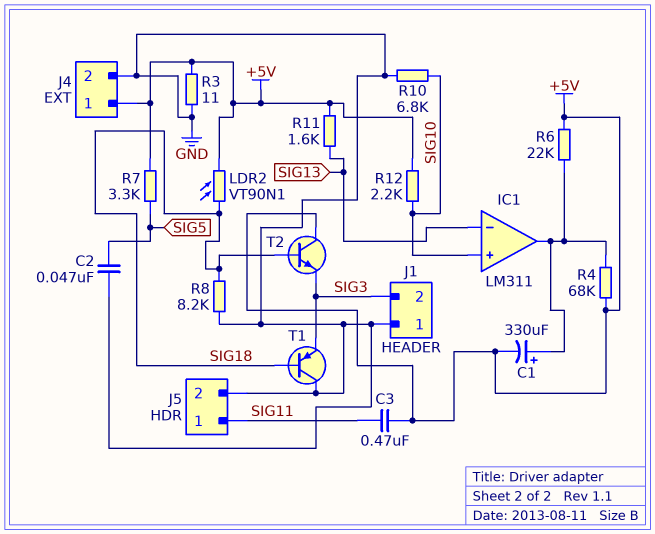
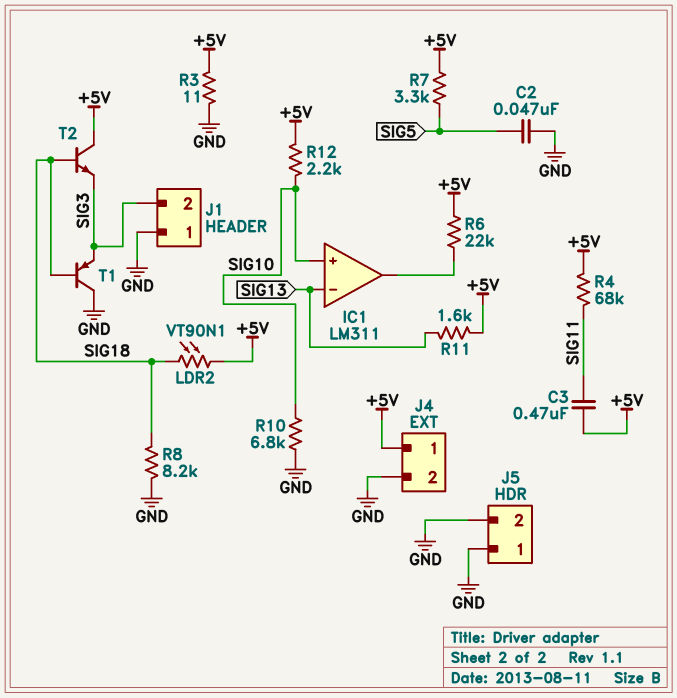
C1: 330uF (plus IC1/out, minus +5V) -> none
J5 pin 1: SIG11 -> GND
R4: 68k (+5V, IC1/out) -> 68k (+5V, SIG11)

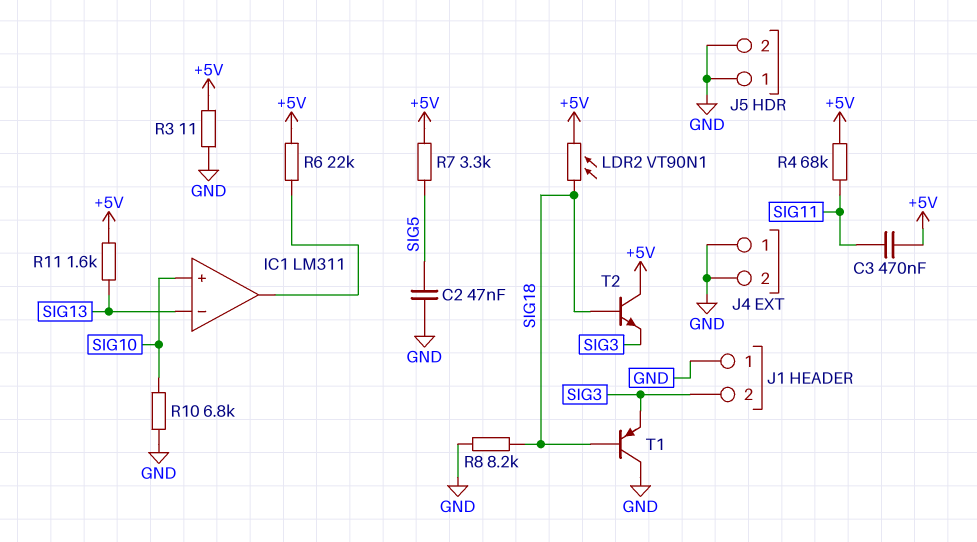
J4 pin 1: +5V -> GND
R12: 2.2k (+5V, SIG10) -> none

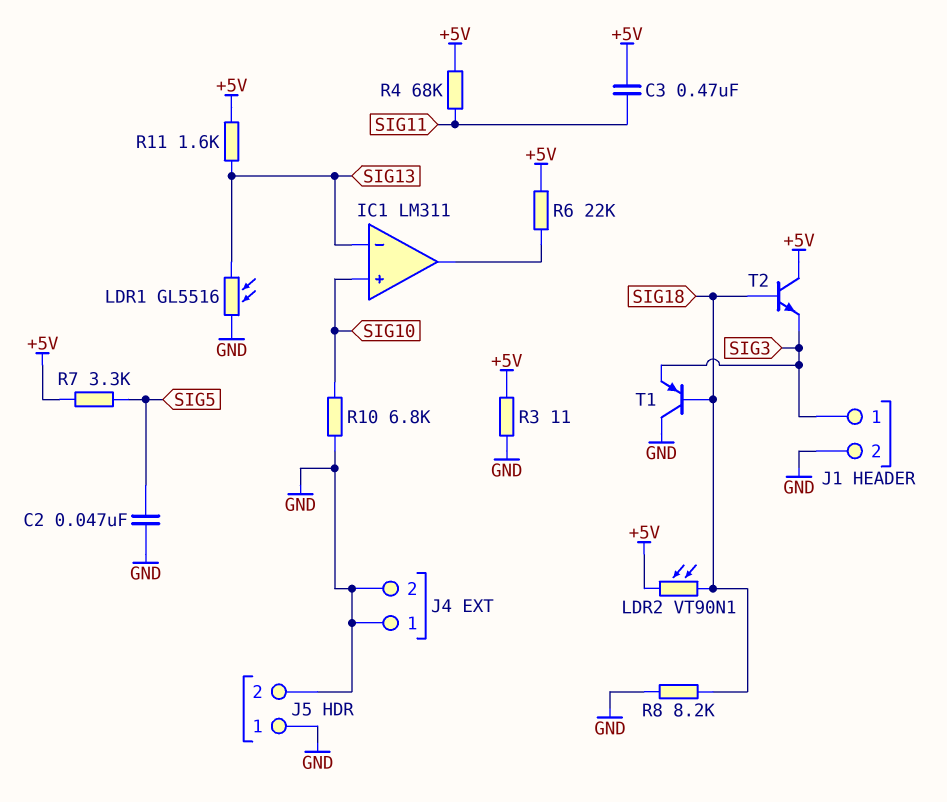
J1 pin 1: GND -> SIG3
J1 pin 2: SIG3 -> GND
LDR1: none -> GL5516 (GND, SIG13)

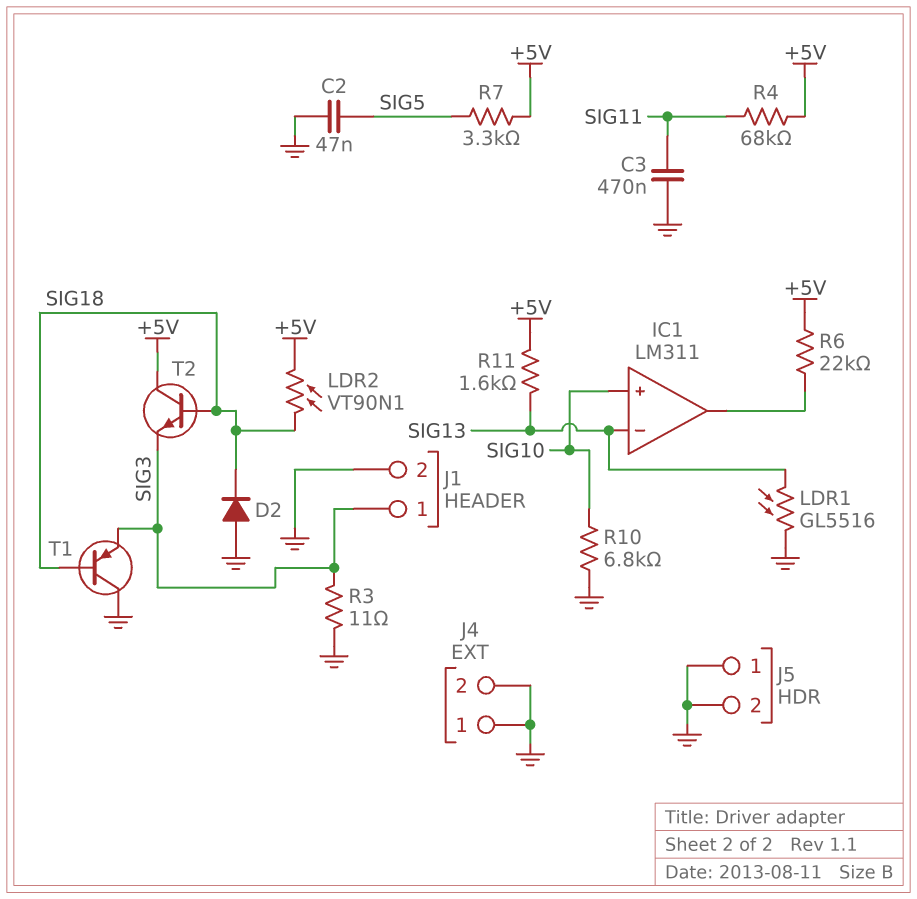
C3: 470nF (+5V, SIG11) -> 470nF (GND, SIG11)
D2: none -> diode (A GND, K SIG18)
R3: 11 (+5V, GND) -> 11 (GND, SIG3)
R8: 8.2k (GND, SIG18) -> none

